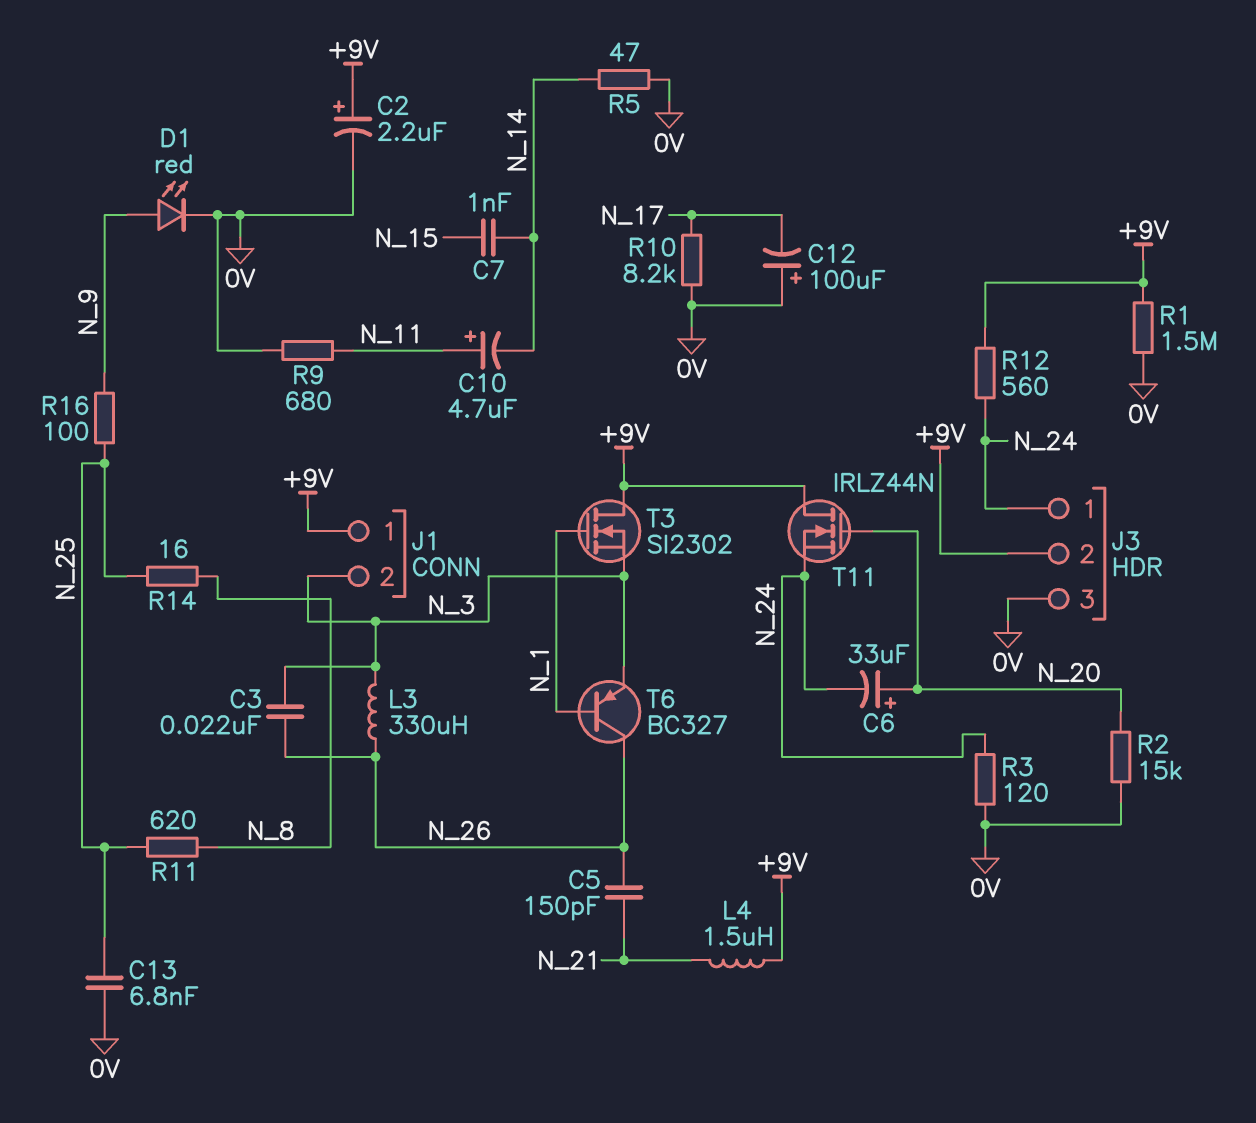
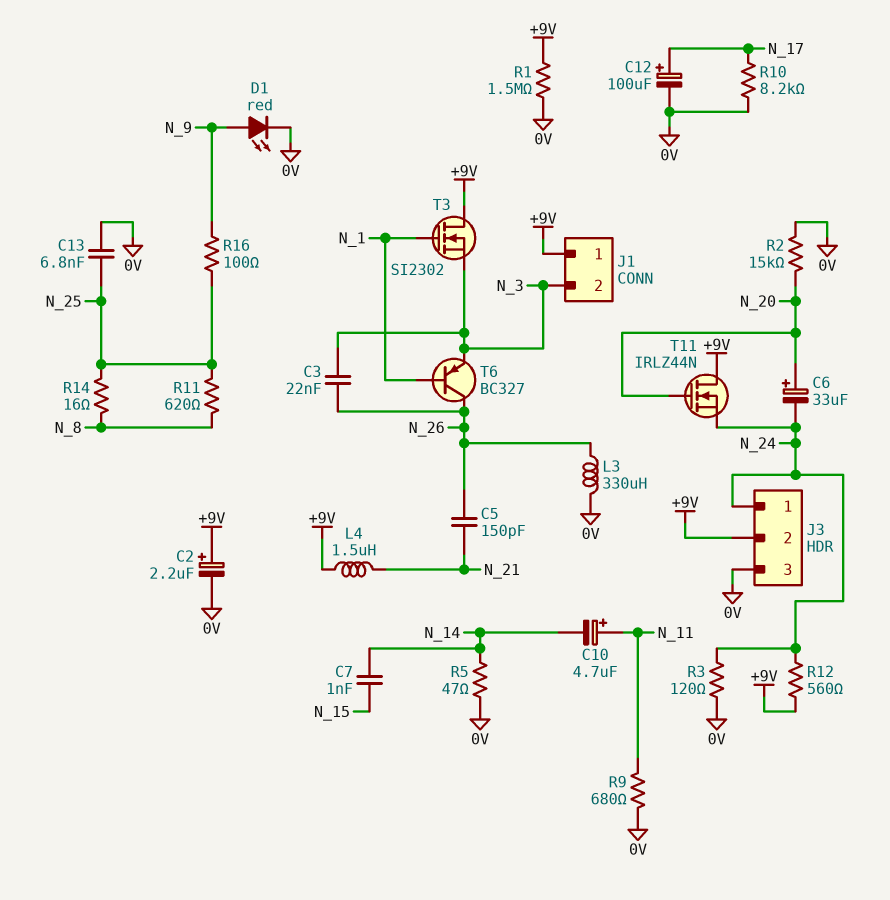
C12: 100uF (plus 0V, minus N_17) -> 100uF (plus N_17, minus 0V)
L3: 330uH (N_3, N_26) -> 330uH (0V, N_26)

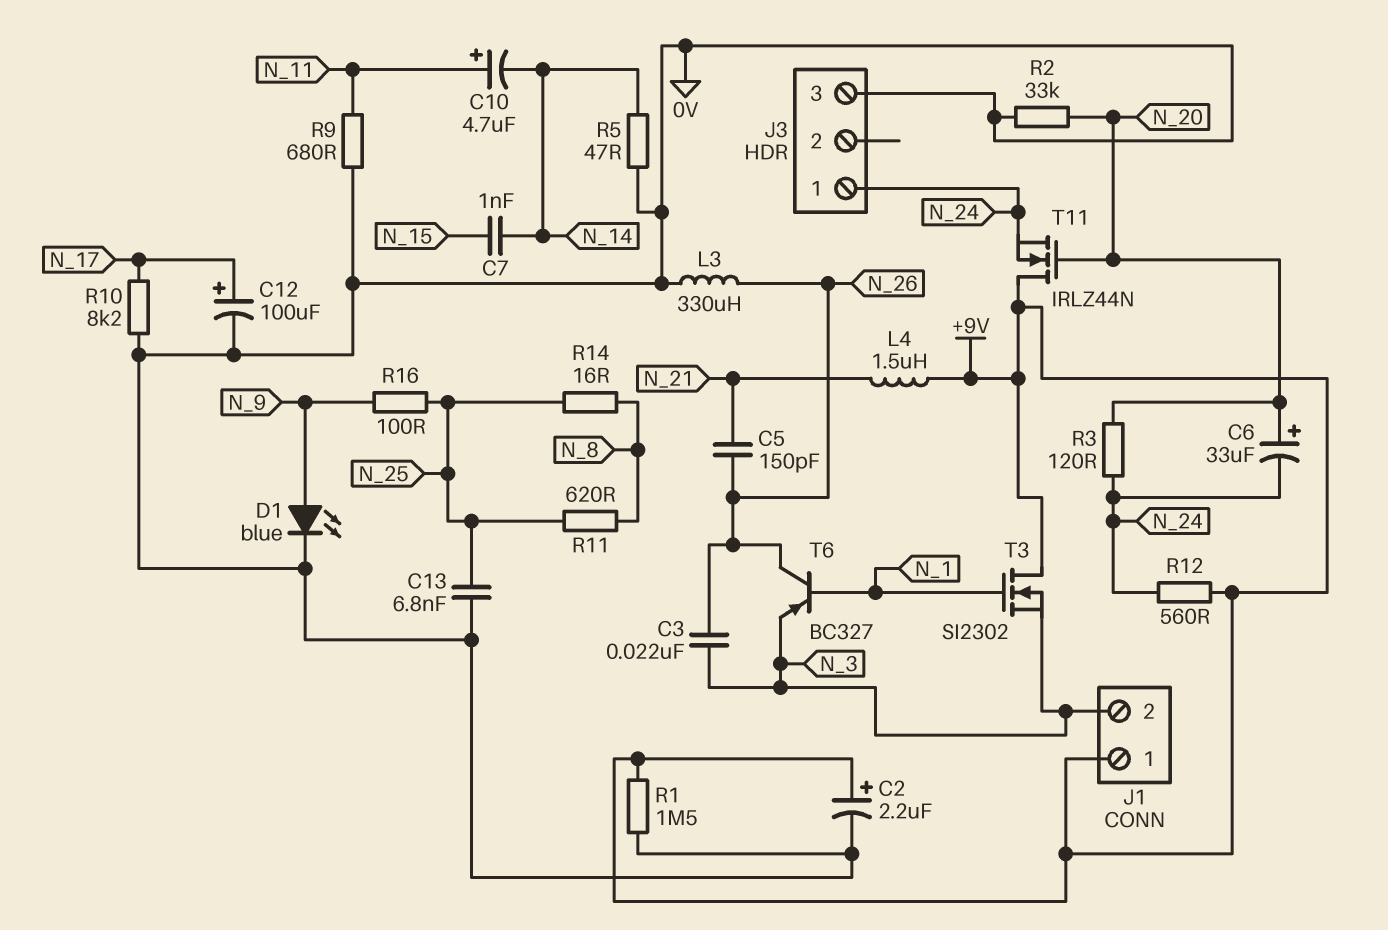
D1: LED red (A N_9, K 0V) -> LED blue (A N_9, K 0V)
J3 pin 2: +9V -> none
R2: 15k (0V, N_20) -> 33k (0V, N_20)
R3: 120 (0V, N_24) -> 120 (N_20, N_24)

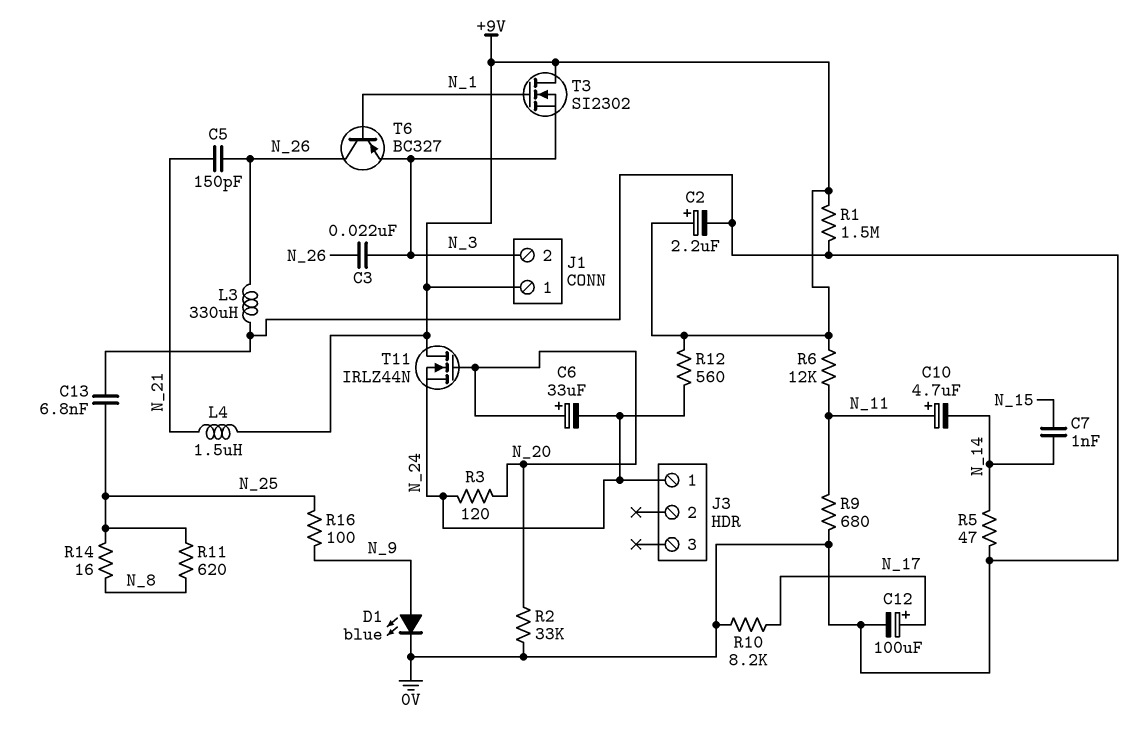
J3 pin 3: 0V -> none
R6: none -> 12k (+9V, N_11)

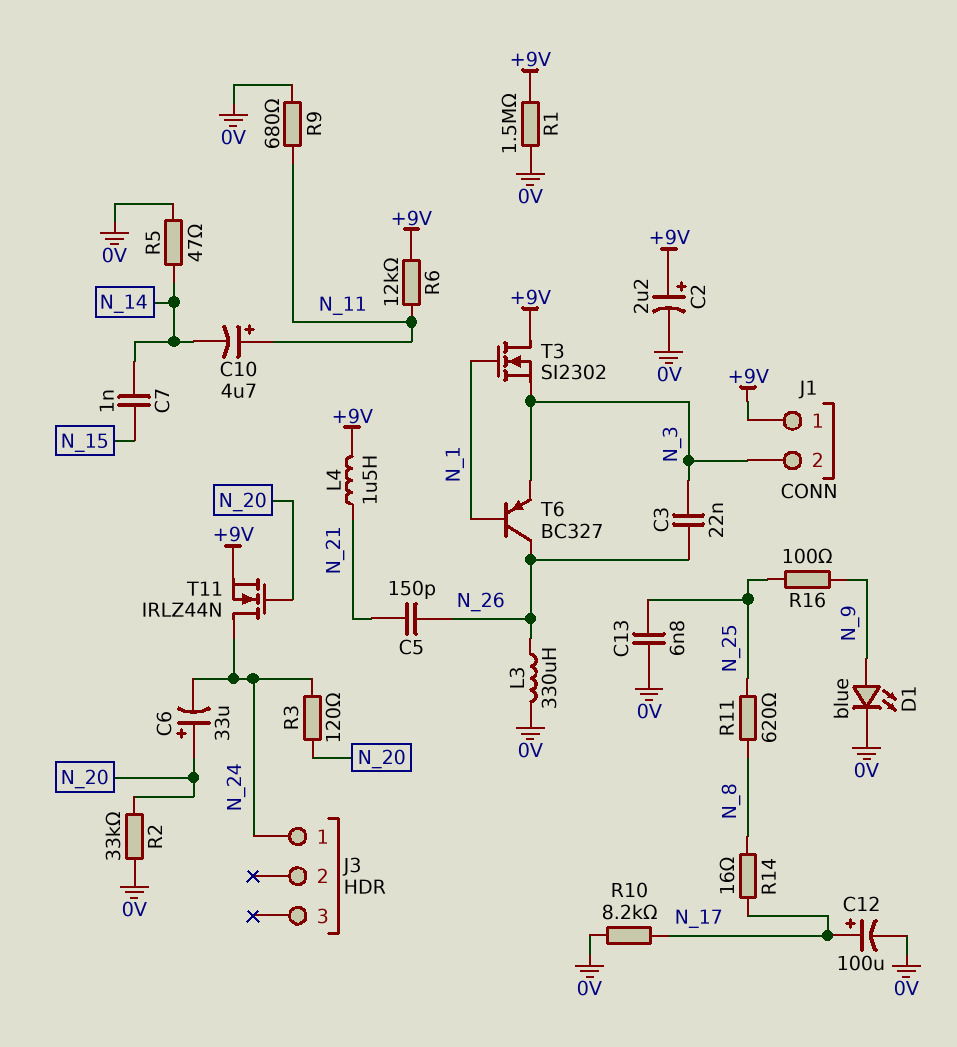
R12: 560 (+9V, N_24) -> none
R14: 16 (N_8, N_25) -> 16 (N_8, N_17)
T11: NMOS IRLZ44N (G N_20, D +9V, S N_24) -> NMOS IRLZ44N (G N_20, D N_24, S +9V)

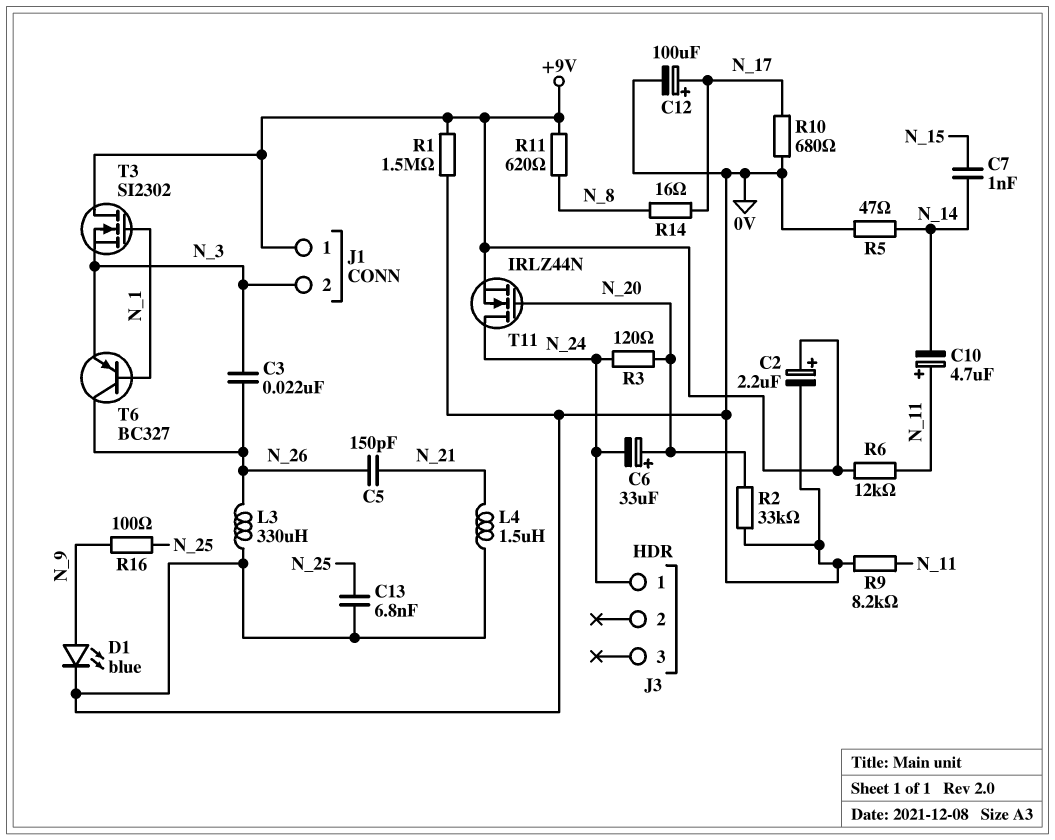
L4: 1.5uH (+9V, N_21) -> 1.5uH (0V, N_21)
R9: 680 (0V, N_11) -> 8.2k (0V, N_11)
R10: 8.2k (0V, N_17) -> 680 (0V, N_17)
R11: 620 (N_8, N_25) -> 620 (+9V, N_8)

